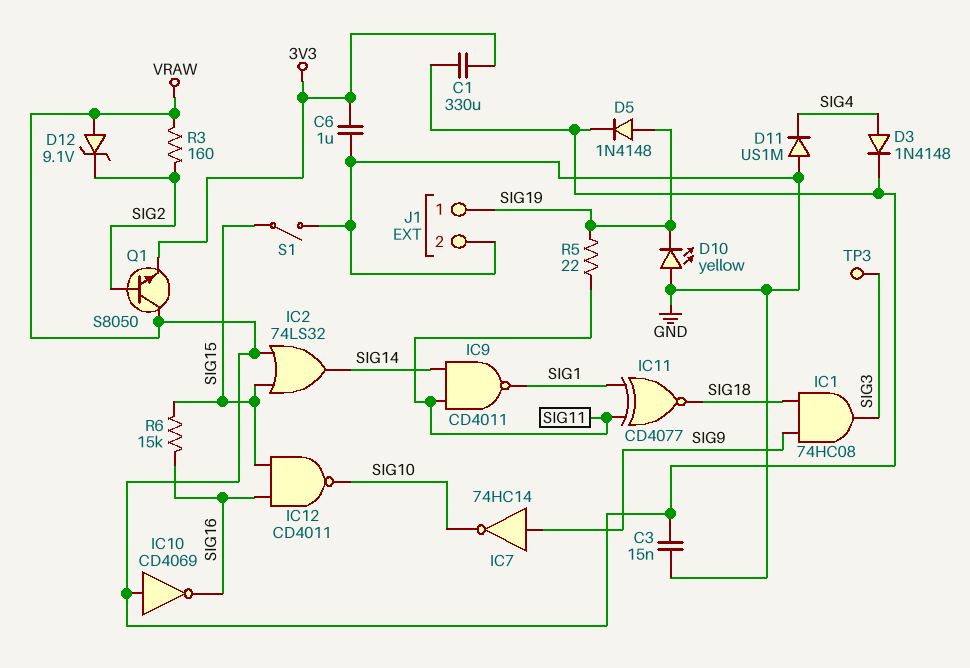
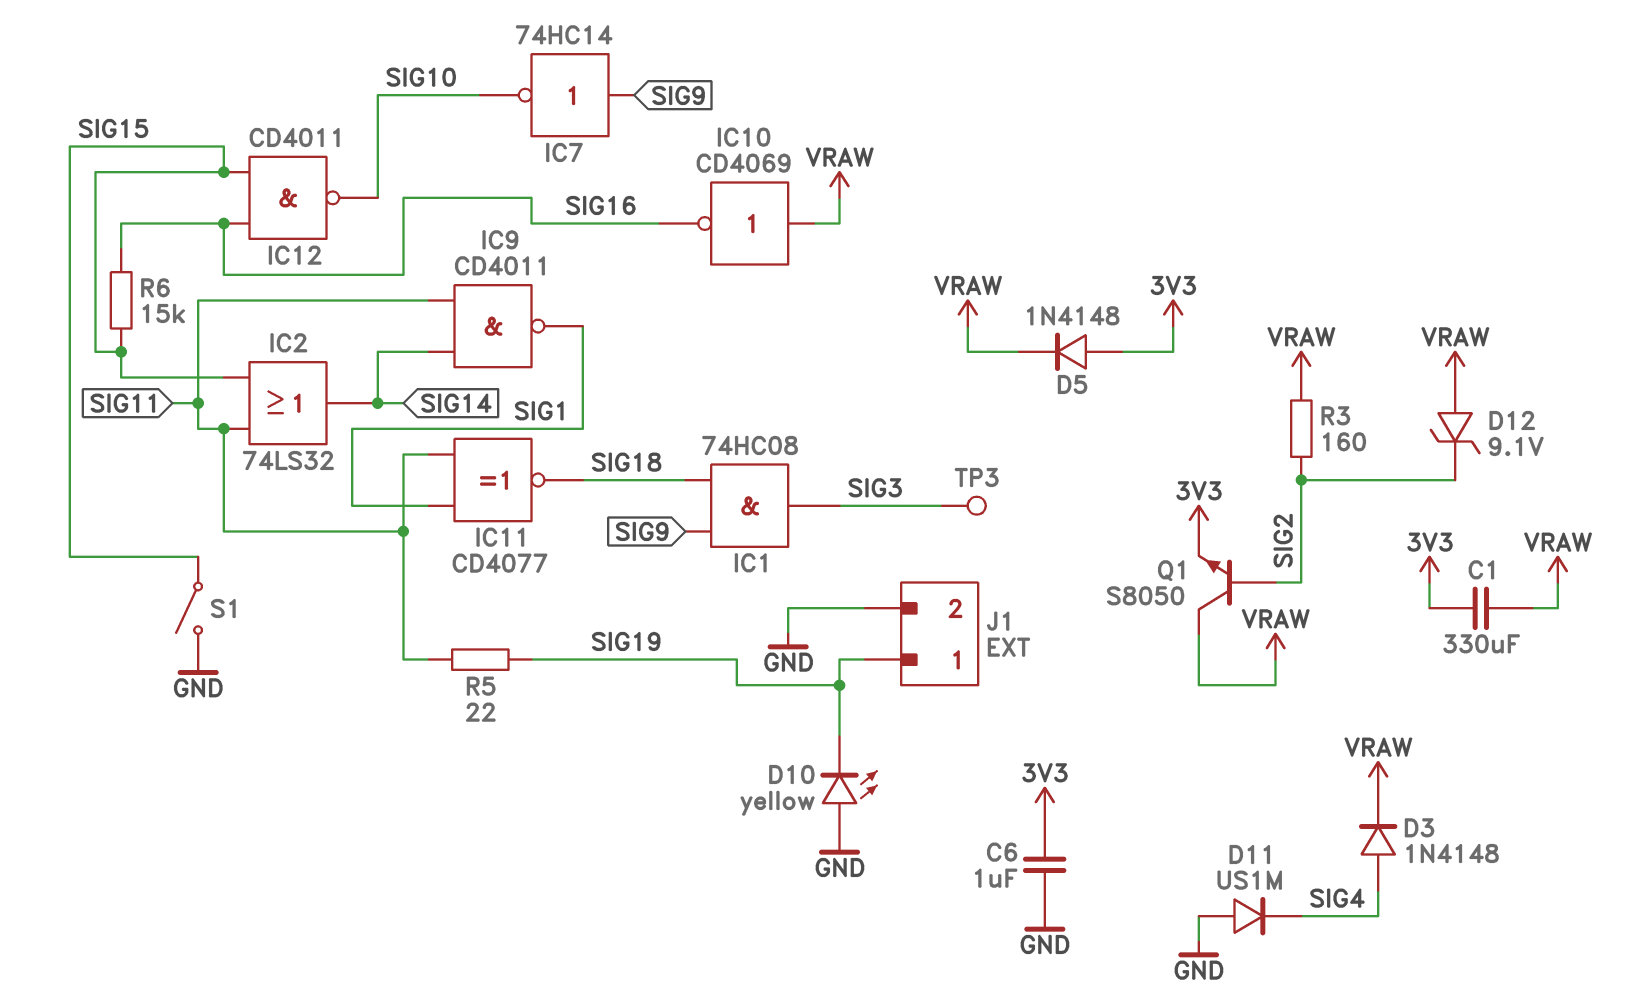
C3: 15nF (GND, VRAW) -> none
D5: diode 1N4148 (A SIG19, K VRAW) -> diode 1N4148 (A 3V3, K VRAW)
IC2: OR 74LS32 (in SIG15, in VRAW, out SIG14) -> OR 74LS32 (in SIG11, in SIG15, out SIG14)

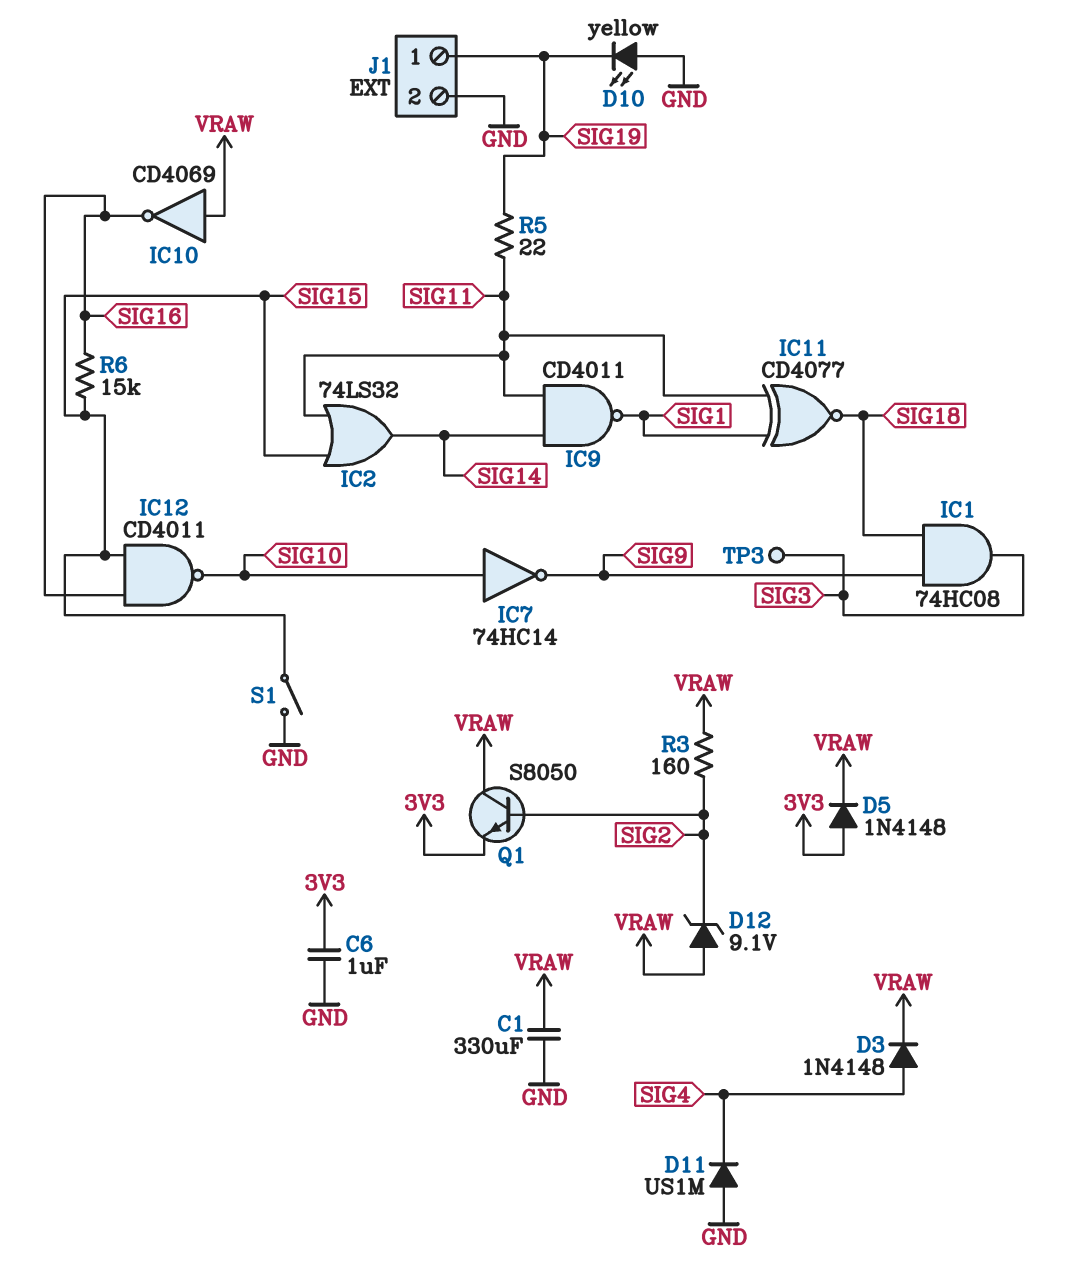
C1: 330uF (3V3, VRAW) -> 330uF (GND, VRAW)
IC7: NOT 74HC14 (in SIG9, out SIG10) -> NOT 74HC14 (in SIG10, out SIG9)

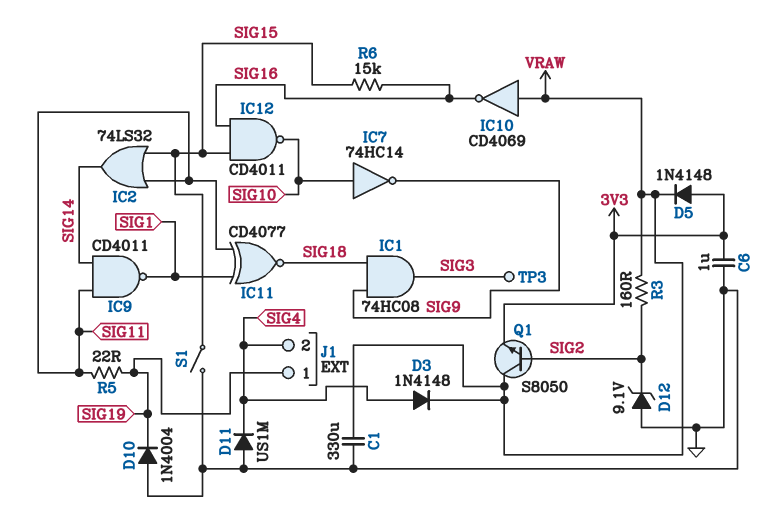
D10: LED yellow (A GND, K SIG19) -> diode 1N4004 (A GND, K SIG19)
D12: zener 9.1V (A VRAW, K SIG2) -> zener 9.1V (A GND, K SIG2)
J1 pin 2: GND -> SIG4

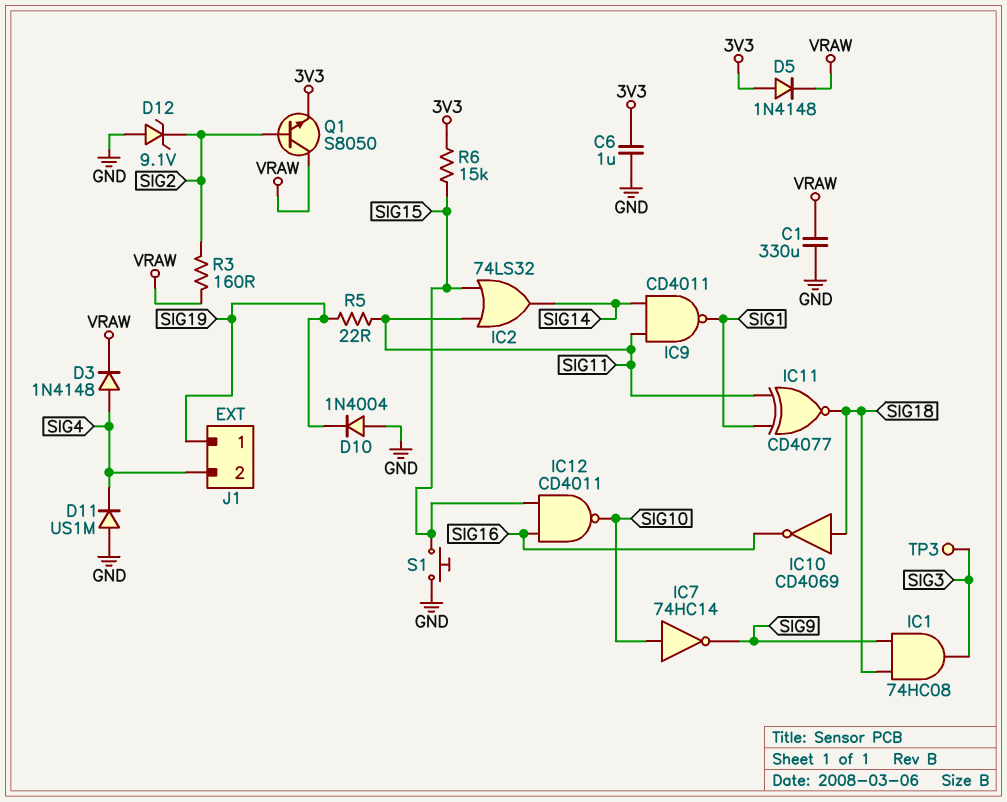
IC10: NOT CD4069 (in VRAW, out SIG16) -> NOT CD4069 (in SIG18, out SIG16)
R6: 15k (SIG15, SIG16) -> 15k (3V3, SIG15)
S1: switch (GND, SIG15) -> button (GND, SIG15)

